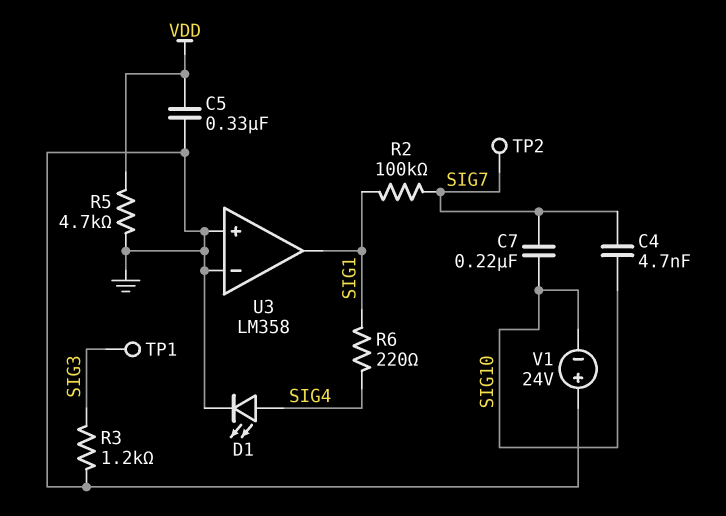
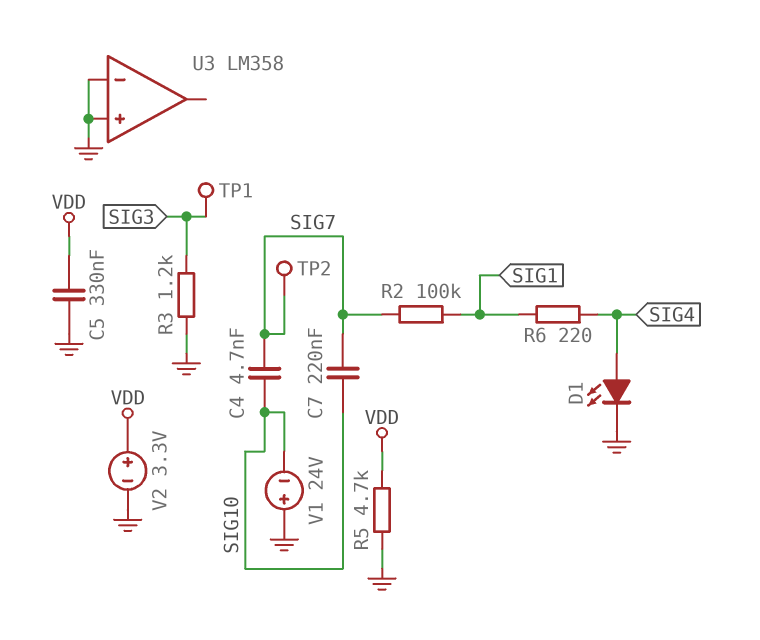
U3 pin out: SIG1 -> none
V2: none -> 3.3V (plus VDD, minus GND)

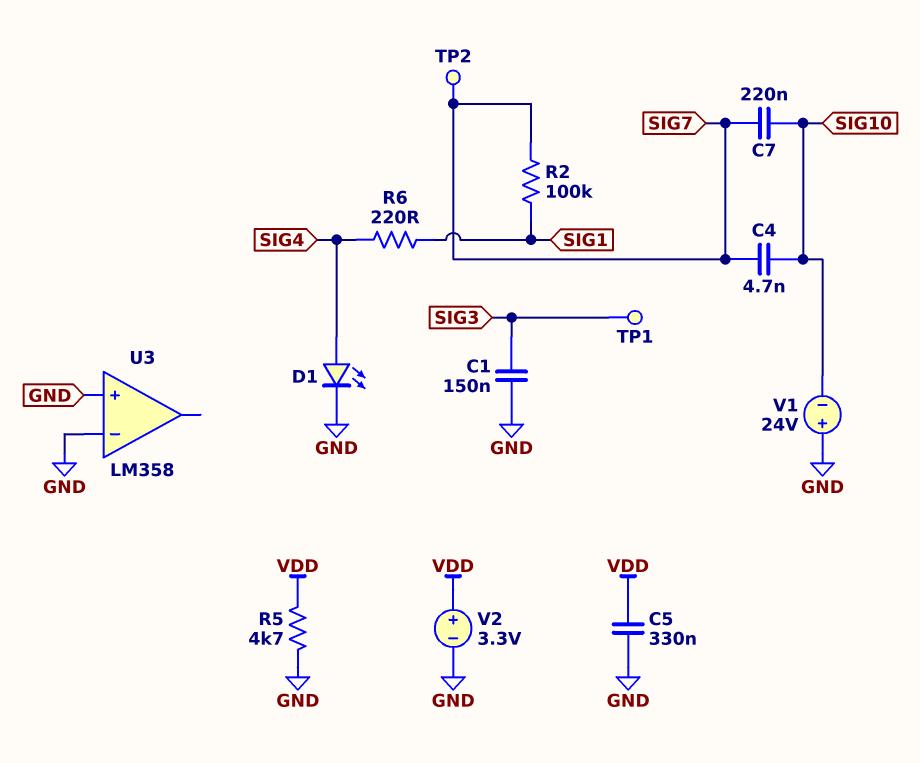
C1: none -> 150nF (GND, SIG3)
R3: 1.2k (GND, SIG3) -> none

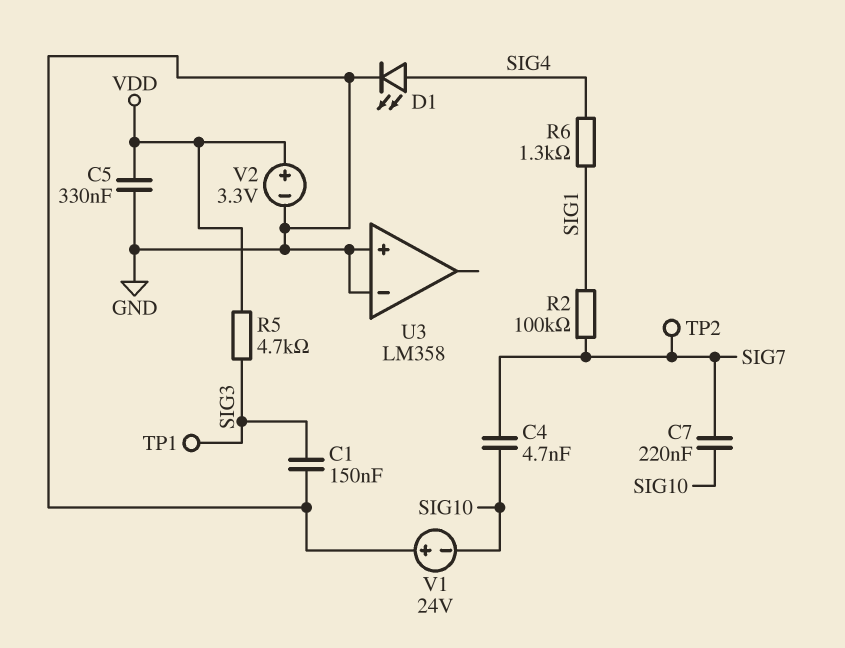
R5: 4.7k (GND, VDD) -> 4.7k (SIG3, VDD)
R6: 220 (SIG1, SIG4) -> 1.3k (SIG1, SIG4)

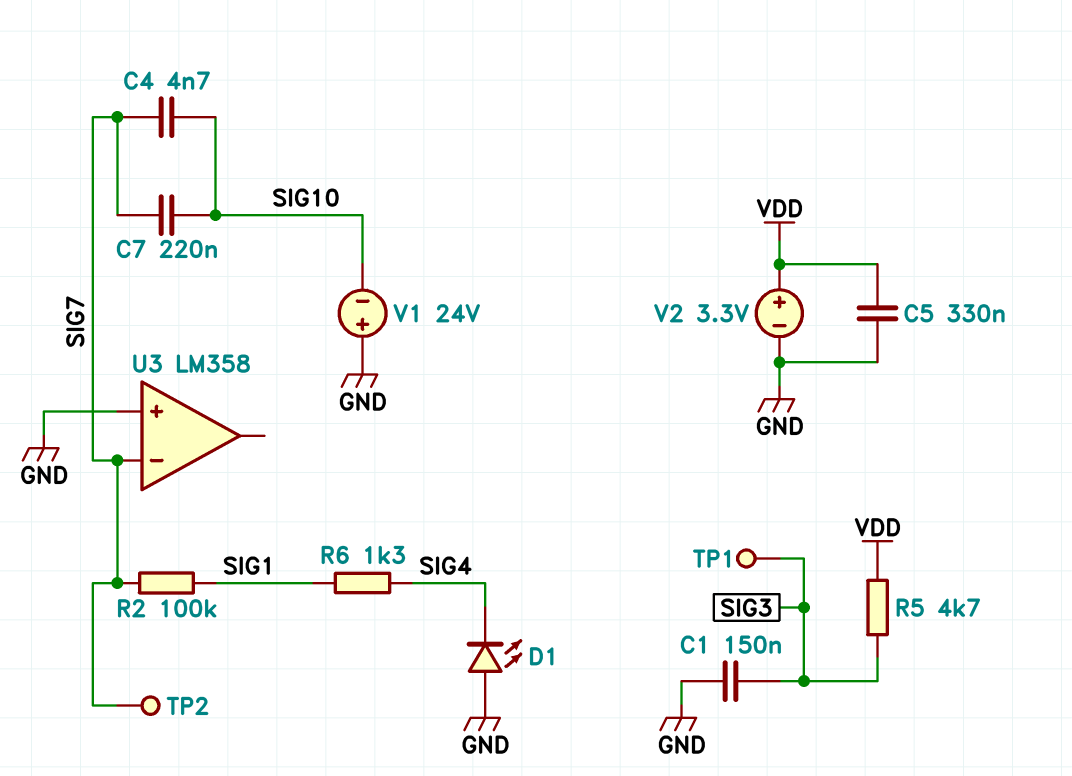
D1: LED (A SIG4, K GND) -> LED (A GND, K SIG4)
U3 pin in-: GND -> SIG7

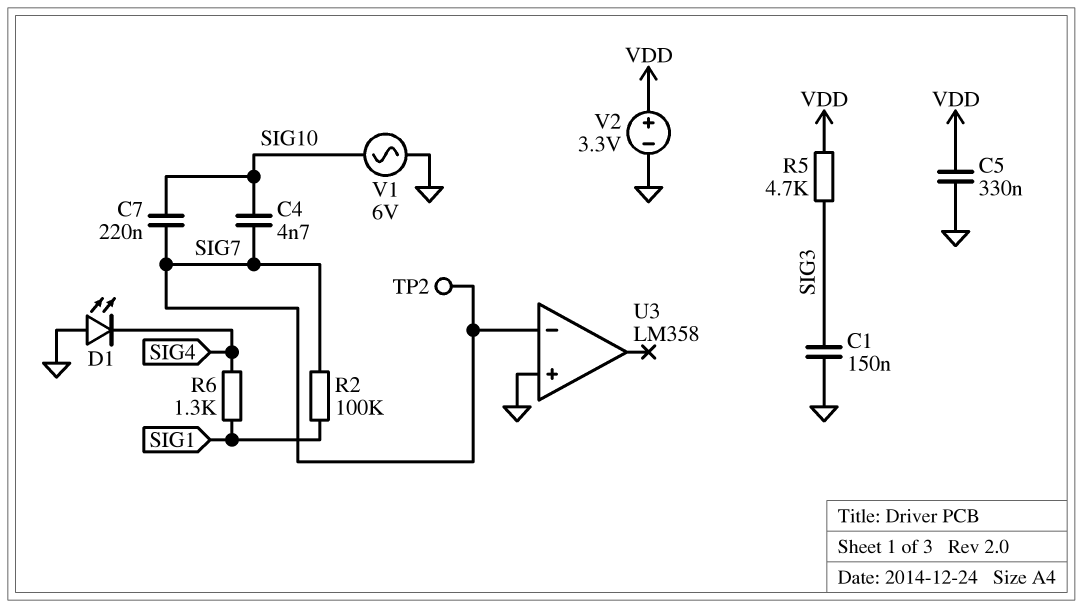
TP1: test point (SIG3) -> none
V1: 24V (plus GND, minus SIG10) -> AC 6V (GND, SIG10)

